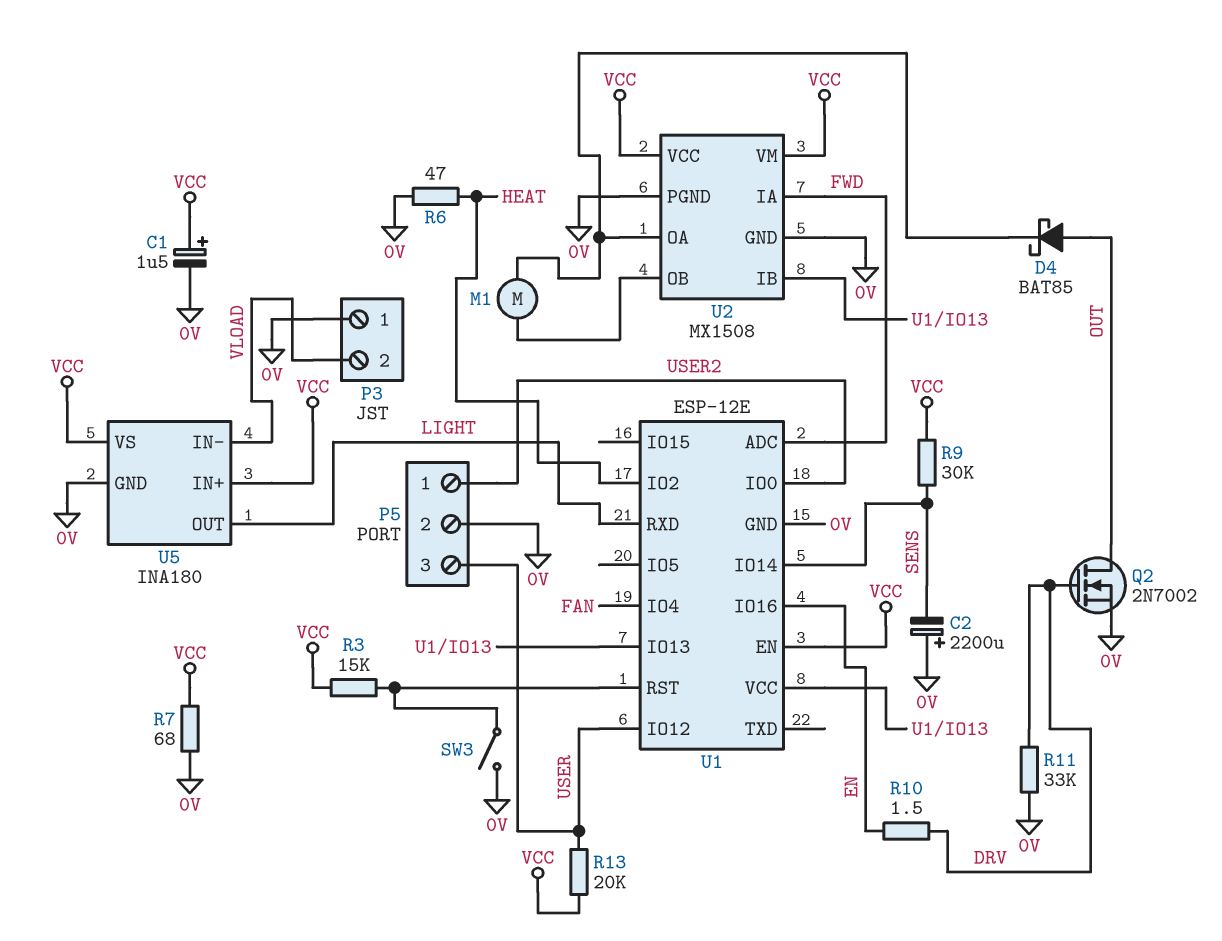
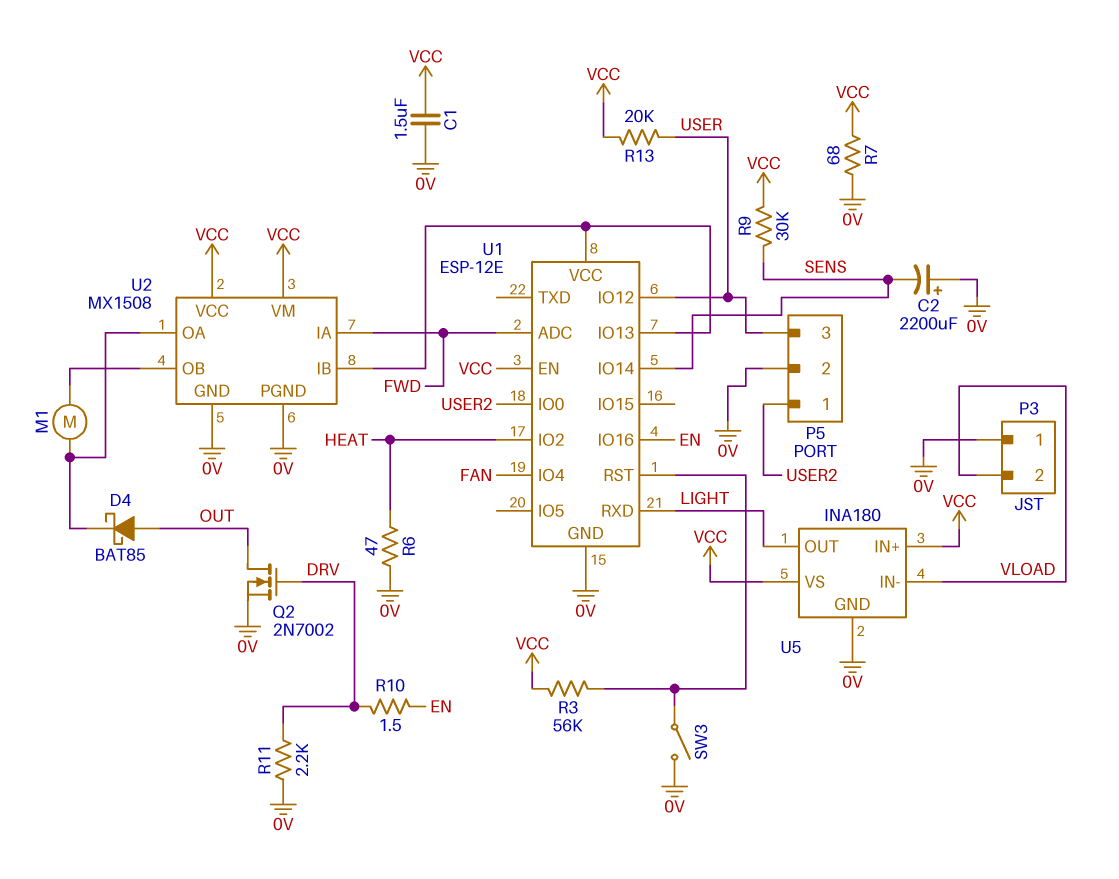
C1: 1.5uF (plus VCC, minus 0V) -> 1.5uF (0V, VCC)
R3: 15k (U1/RST, VCC) -> 56k (U1/RST, VCC)
R11: 33k (0V, DRV) -> 2.2k (0V, DRV)

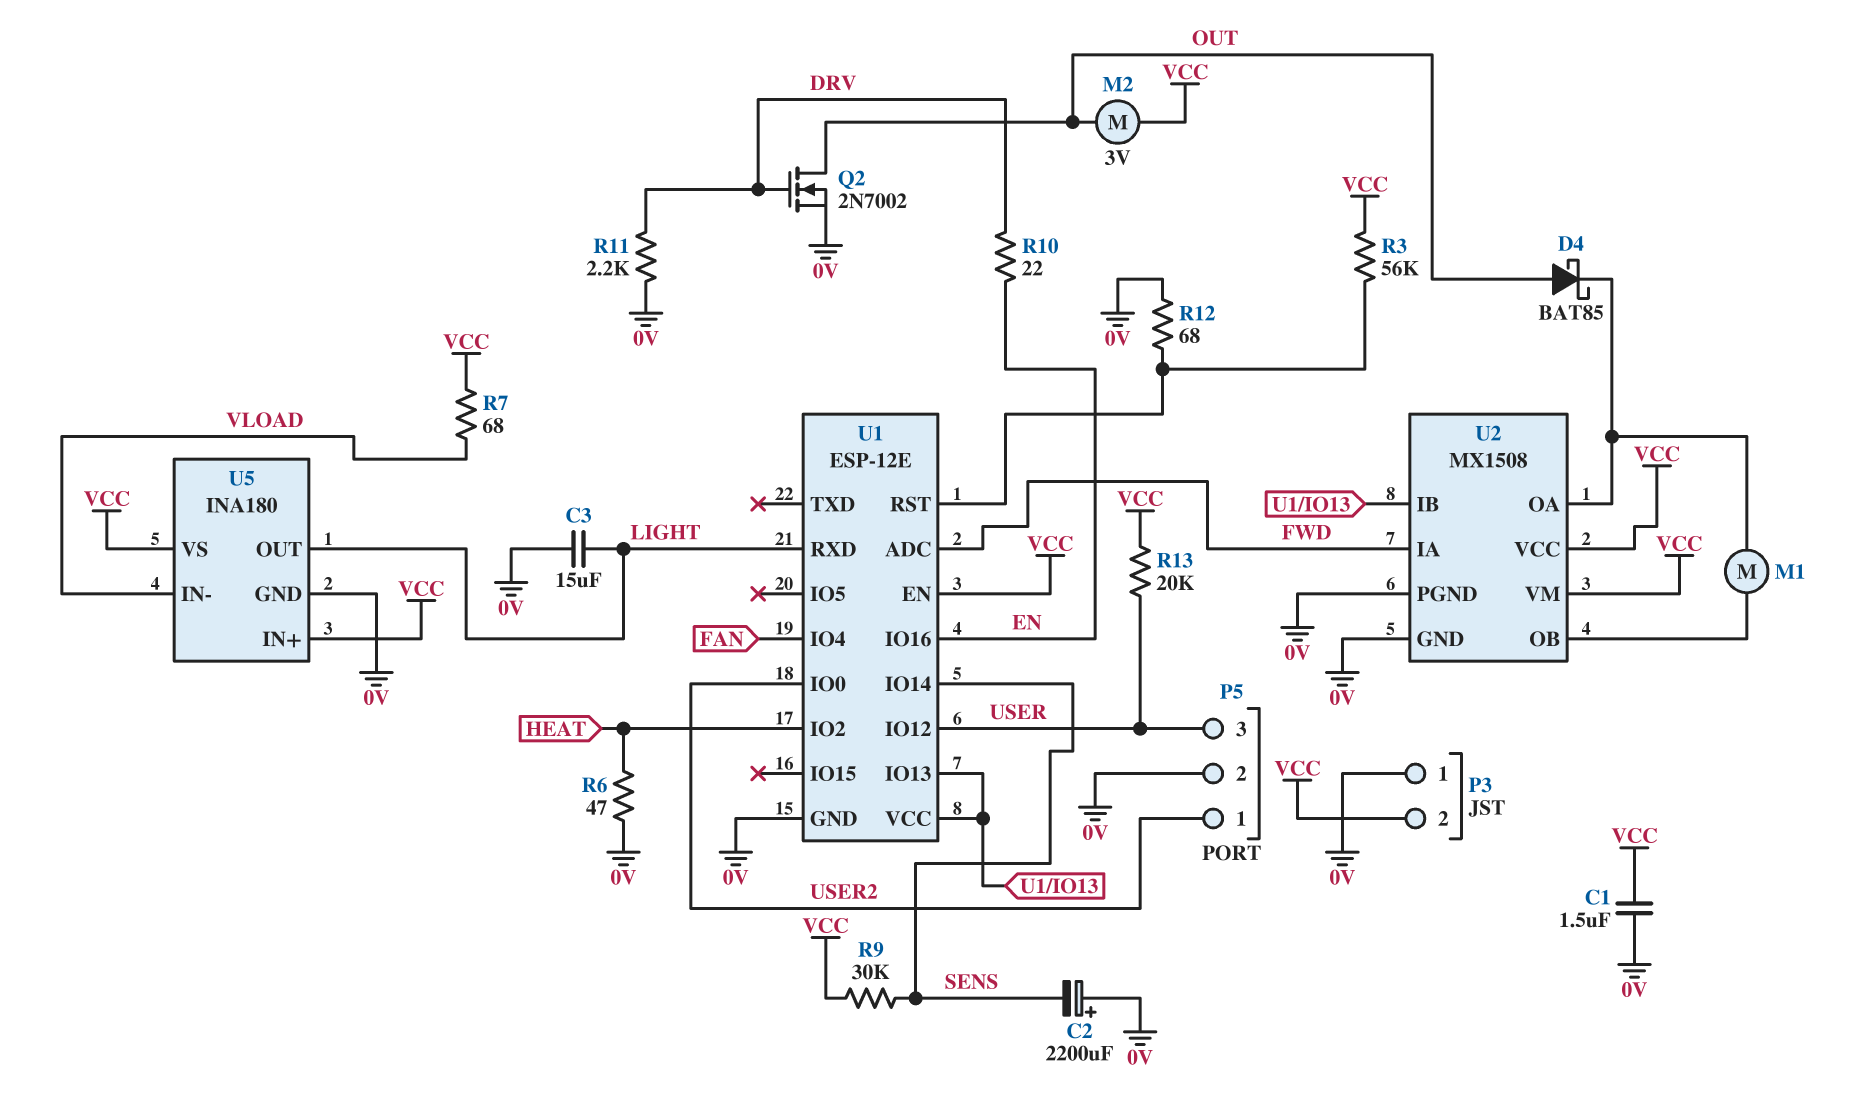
C3: none -> 15uF (0V, LIGHT)
M2: none -> motor 3V (OUT, VCC)
P3 pin 2: VLOAD -> VCC
R7: 68 (0V, VCC) -> 68 (VCC, VLOAD)
R10: 1.5 (DRV, EN) -> 22 (DRV, EN)
R12: none -> 68 (0V, U1/RST)
SW3: switch (0V, U1/RST) -> none

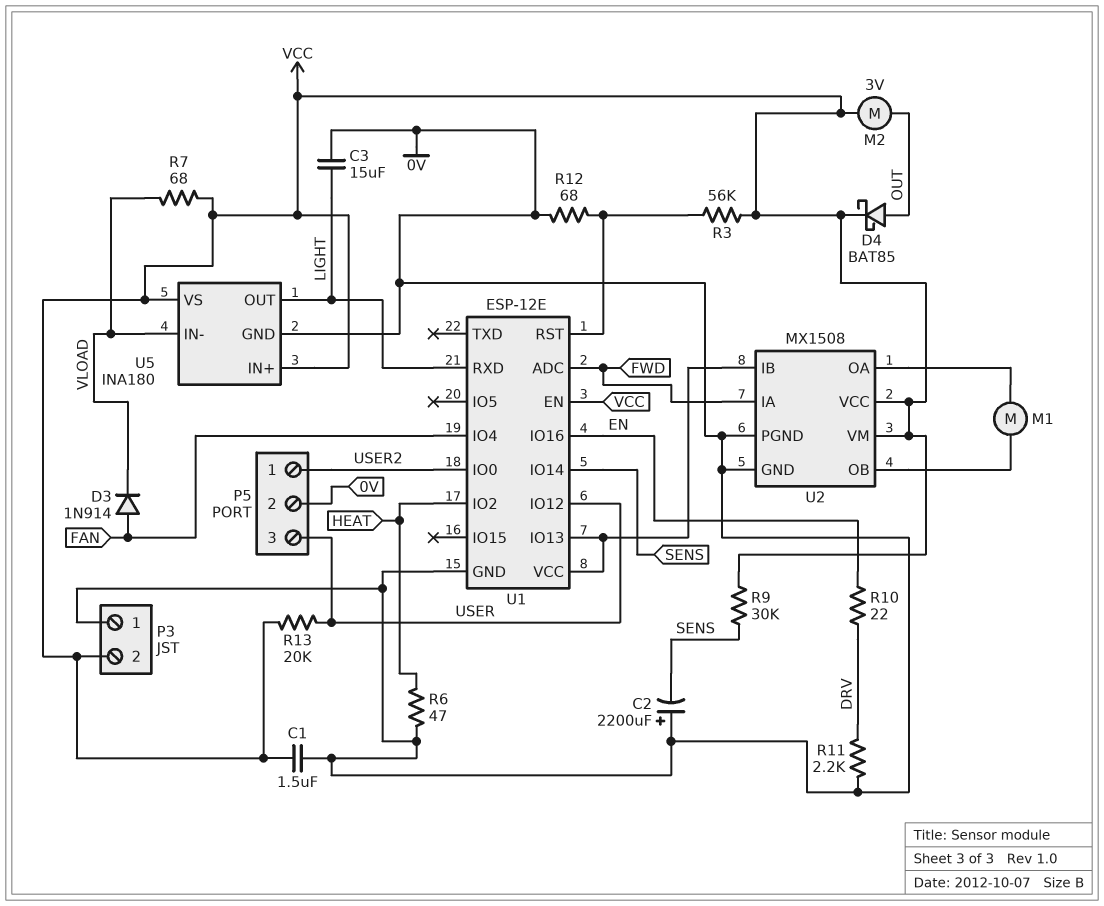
D3: none -> diode 1N914 (A FAN, K VLOAD)
D4: schottky BAT85 (A OUT, K U2/OA) -> schottky BAT85 (A OUT, K VCC)
Q2: NMOS 2N7002 (G DRV, D OUT, S 0V) -> none

